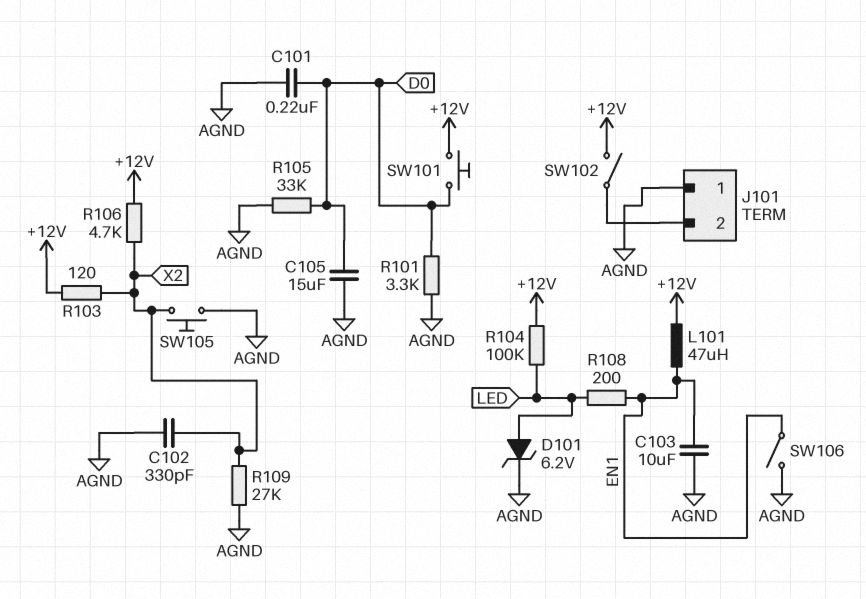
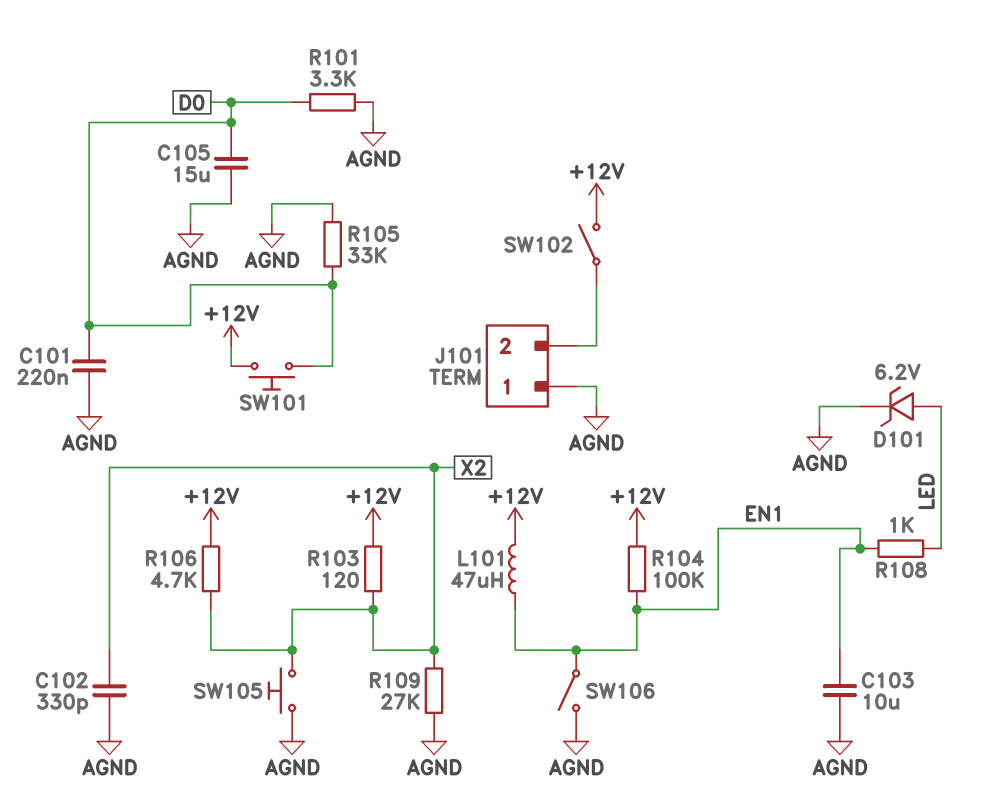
R104: 100k (+12V, LED) -> 100k (+12V, EN1)
R108: 200 (EN1, LED) -> 1k (EN1, LED)

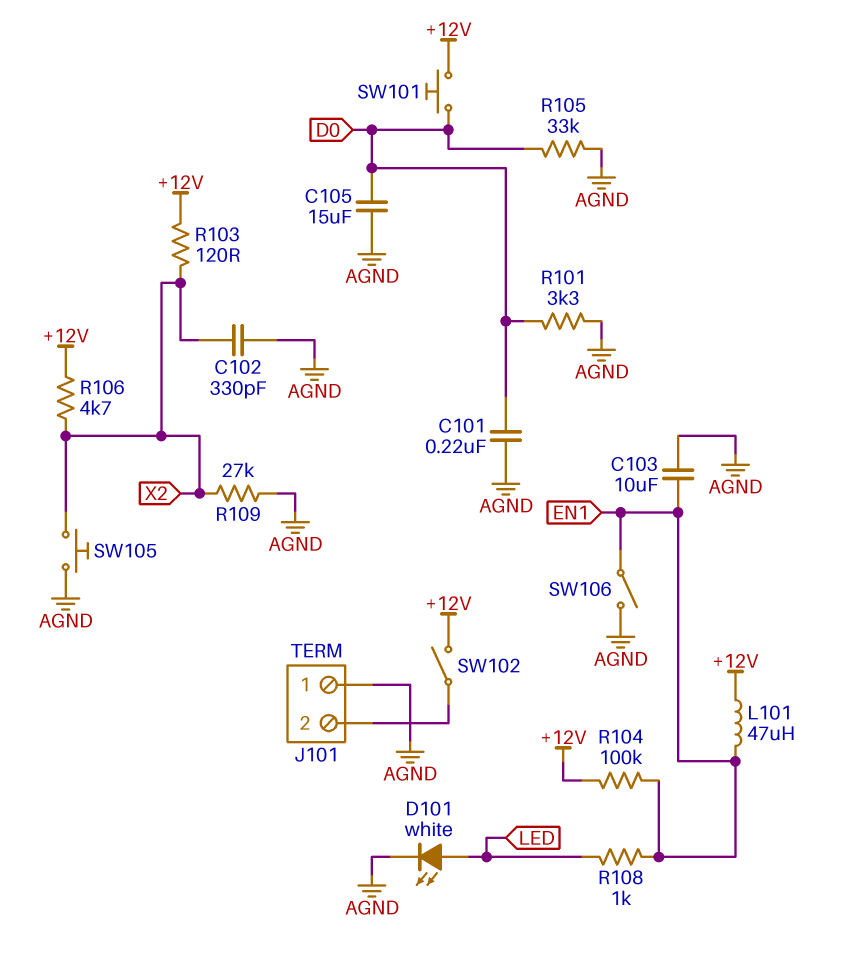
D101: zener 6.2V (A LED, K AGND) -> LED white (A LED, K AGND)

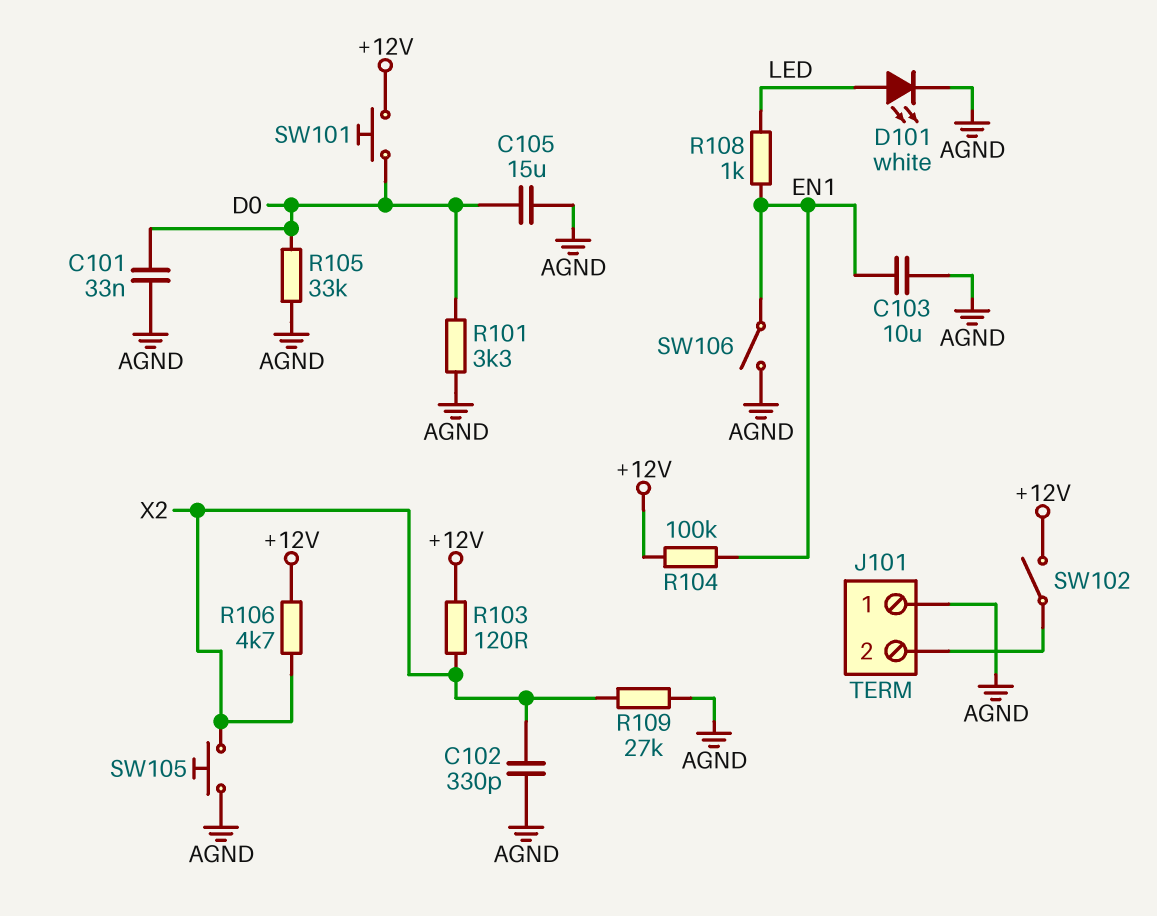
C101: 220nF (AGND, D0) -> 33nF (AGND, D0)
L101: 47uH (+12V, EN1) -> none

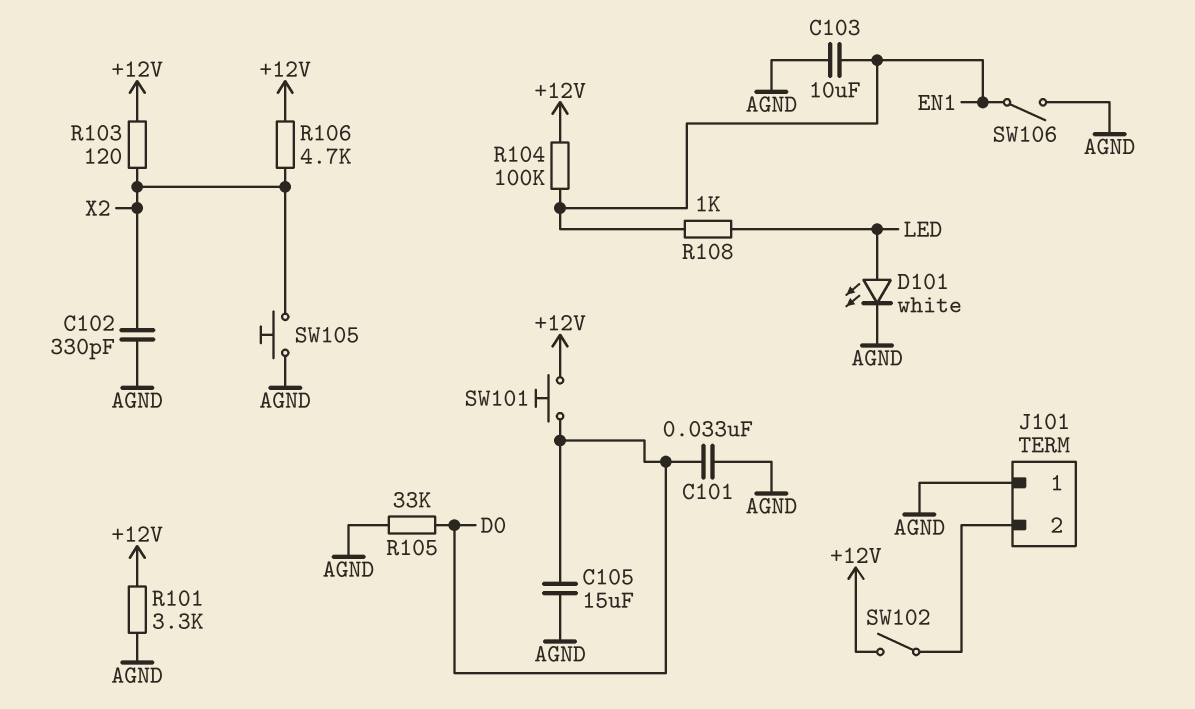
R101: 3.3k (AGND, D0) -> 3.3k (+12V, AGND)
R109: 27k (AGND, X2) -> none

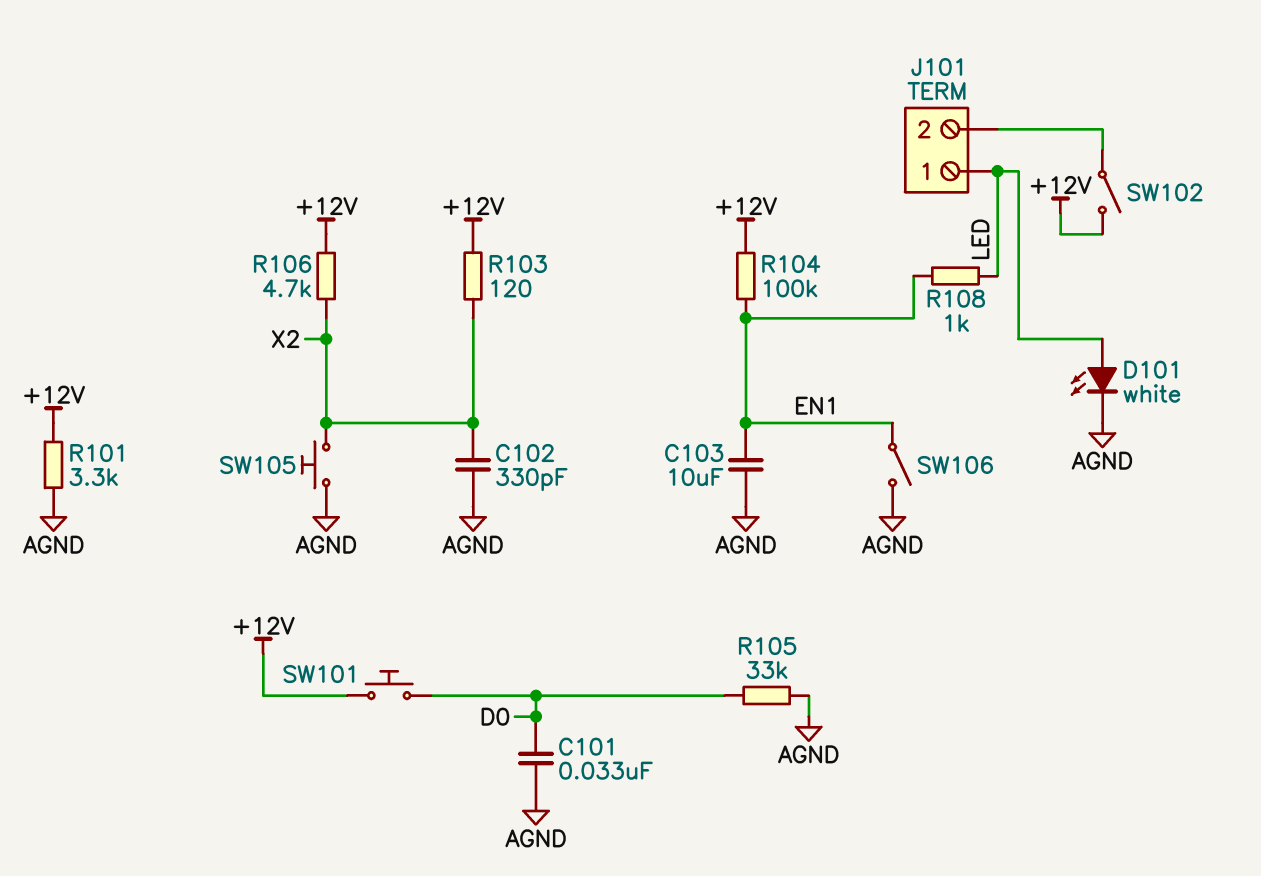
C105: 15uF (AGND, D0) -> none
J101 pin 1: AGND -> LED

